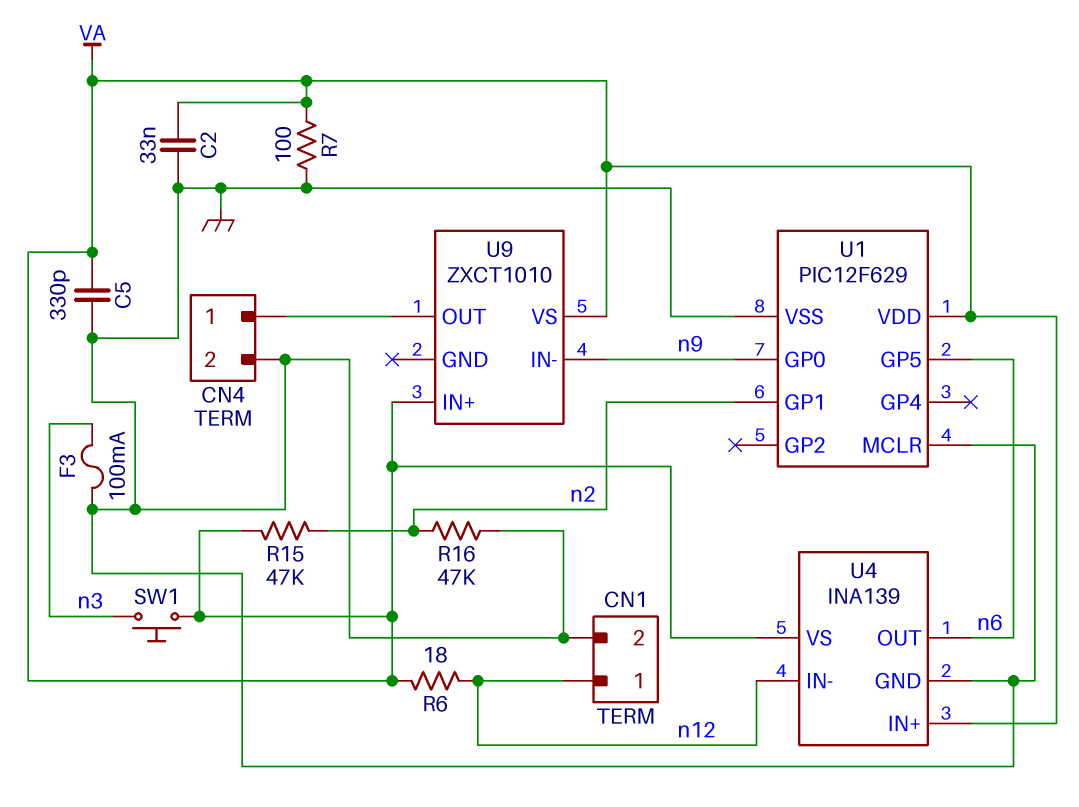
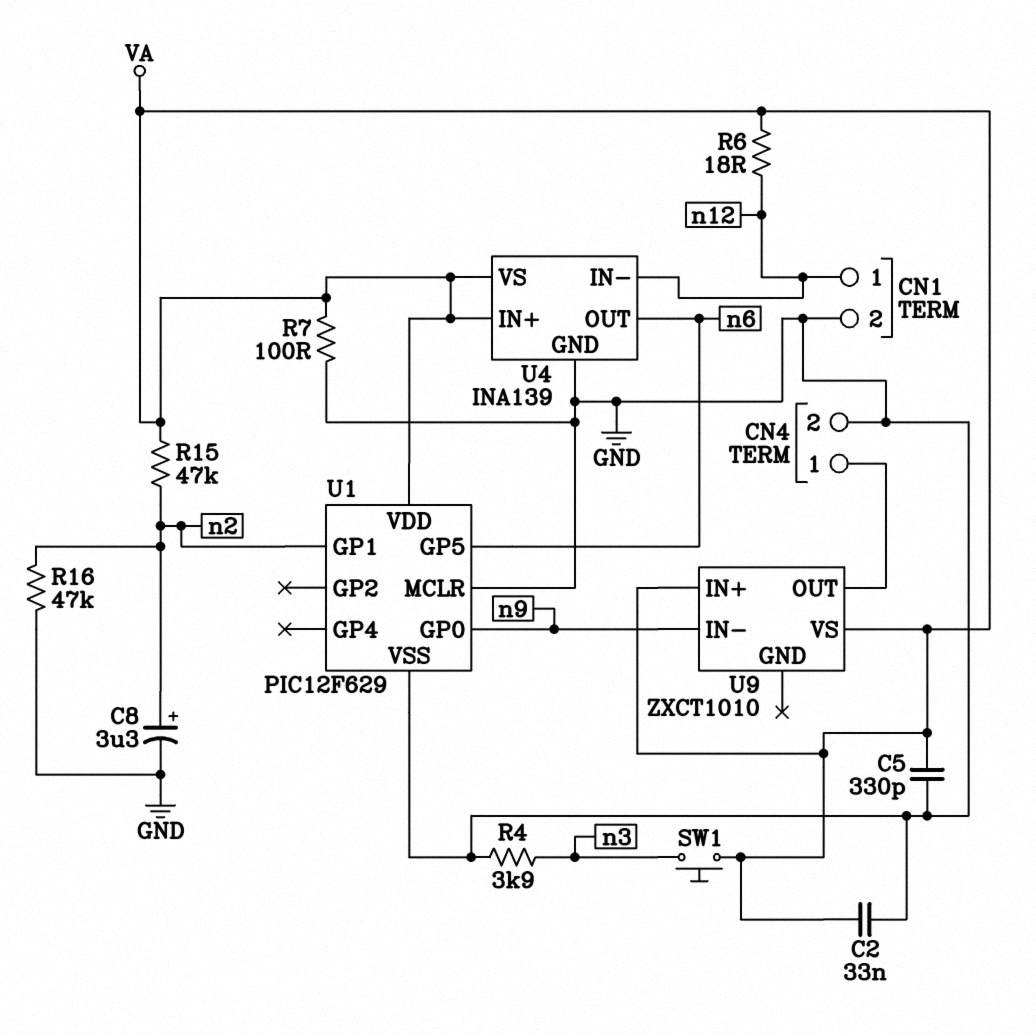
C8: none -> 3.3uF (plus n2, minus GND)
F3: 100mA (GND, n3) -> none
R4: none -> 3.9k (GND, n3)

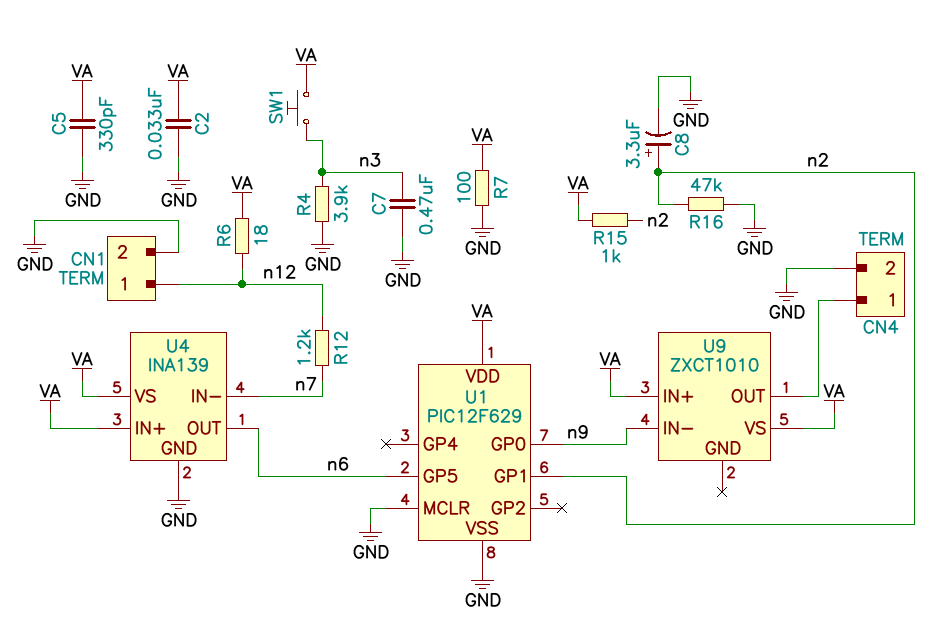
C7: none -> 470nF (GND, n3)
R12: none -> 1.2k (n7, n12)
R15: 47k (VA, n2) -> 1k (VA, n2)
U4 pin IN-: n12 -> n7

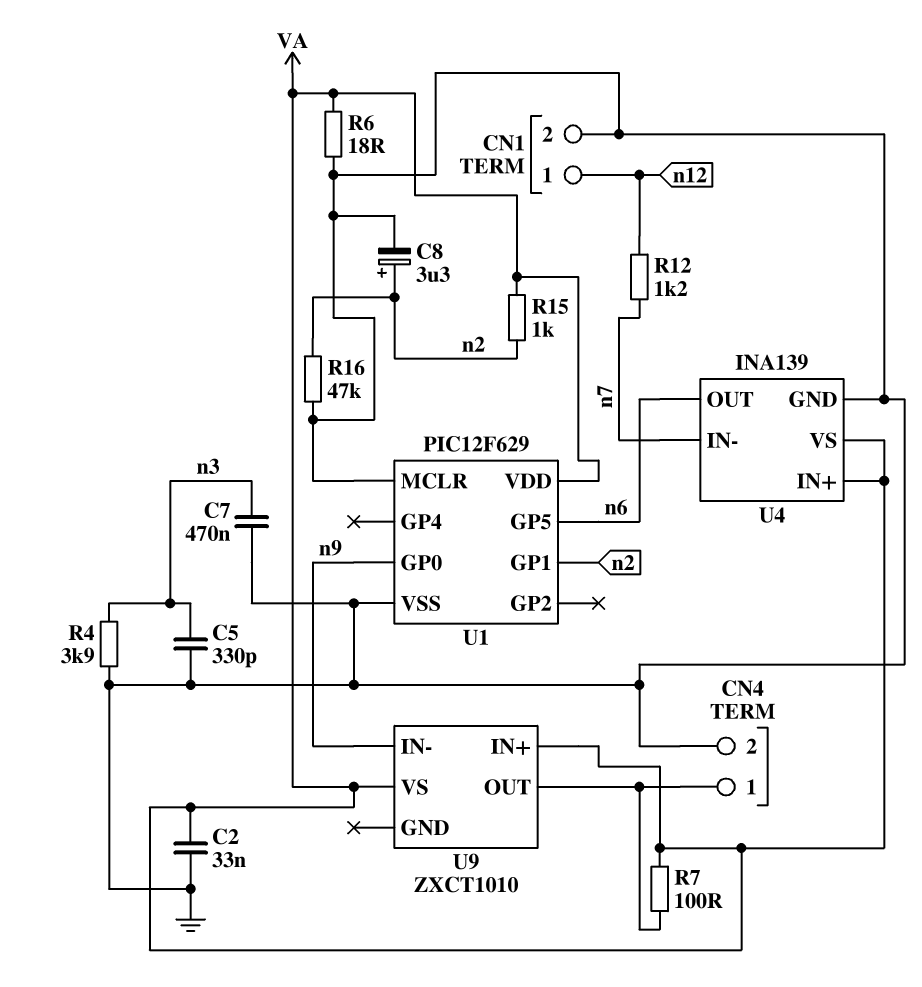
C5: 330pF (GND, VA) -> 330pF (GND, n3)
R6: 18 (VA, n12) -> 18 (GND, VA)
R7: 100 (GND, VA) -> 100 (CN4/1, VA)
SW1: button (VA, n3) -> none

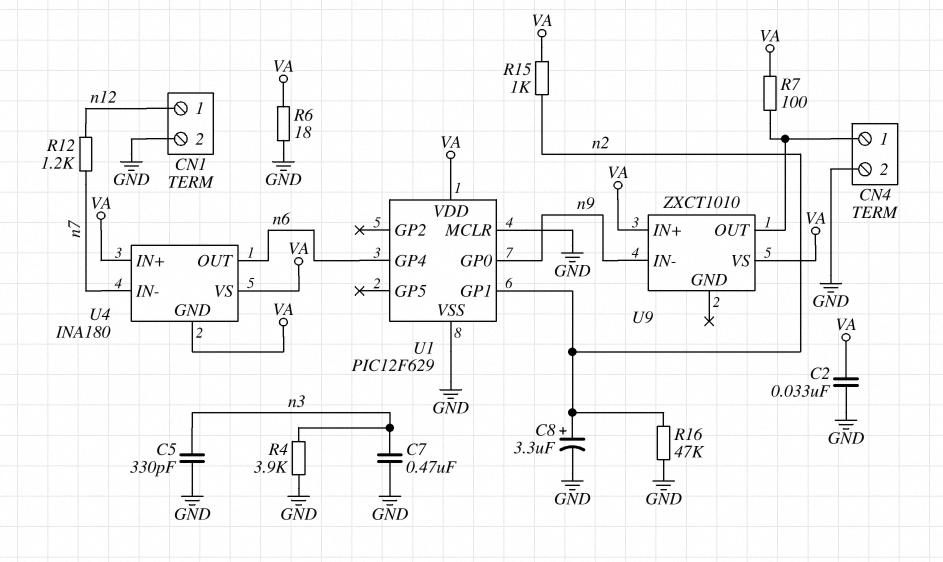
U1 pin GP4: none -> n6
U1 pin GP5: n6 -> none
U4: INA139 -> INA180
U4 pin GND: GND -> VA

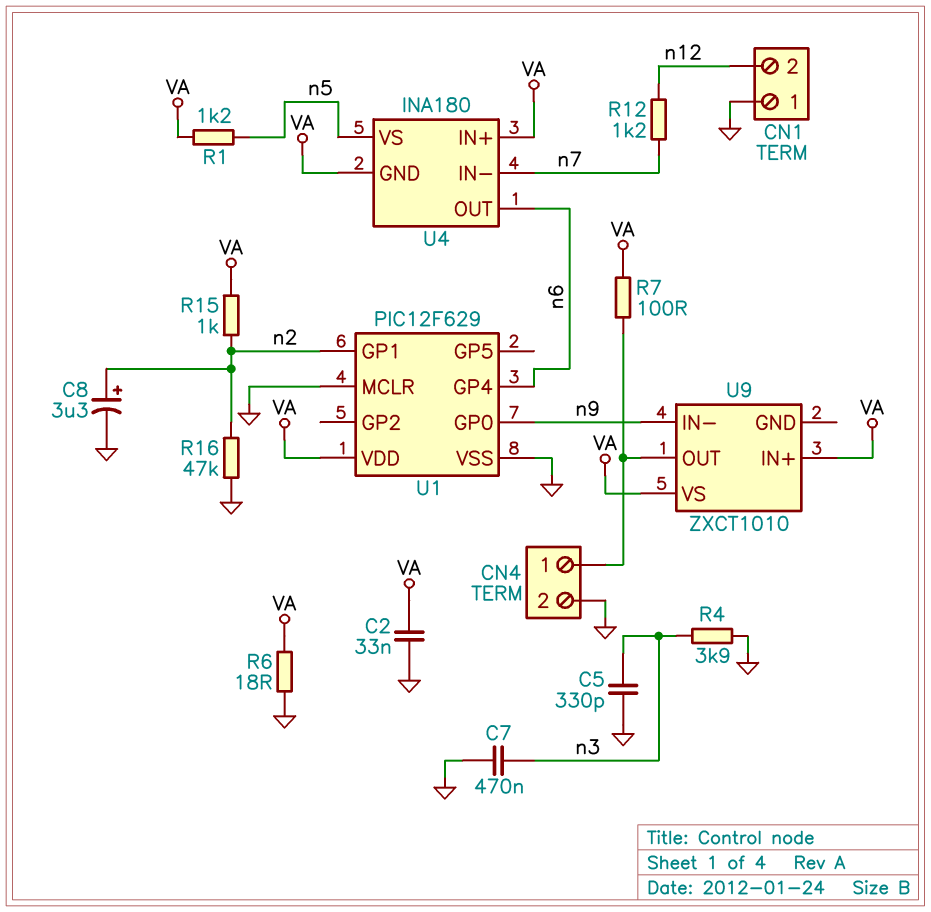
CN1 pin 1: n12 -> GND
CN1 pin 2: GND -> n12
R1: none -> 1.2k (VA, n5)
U4 pin VS: VA -> n5

